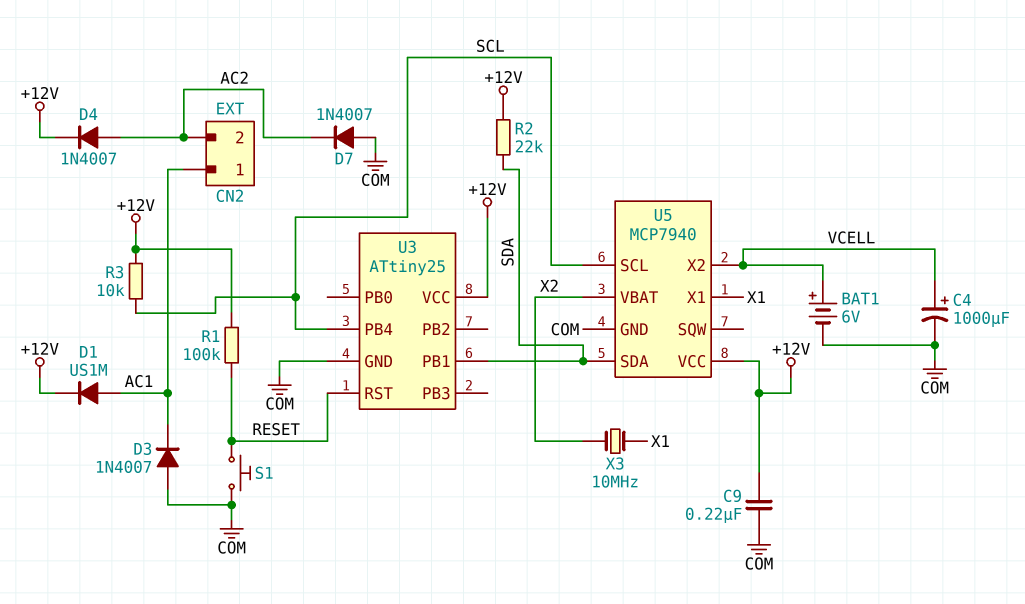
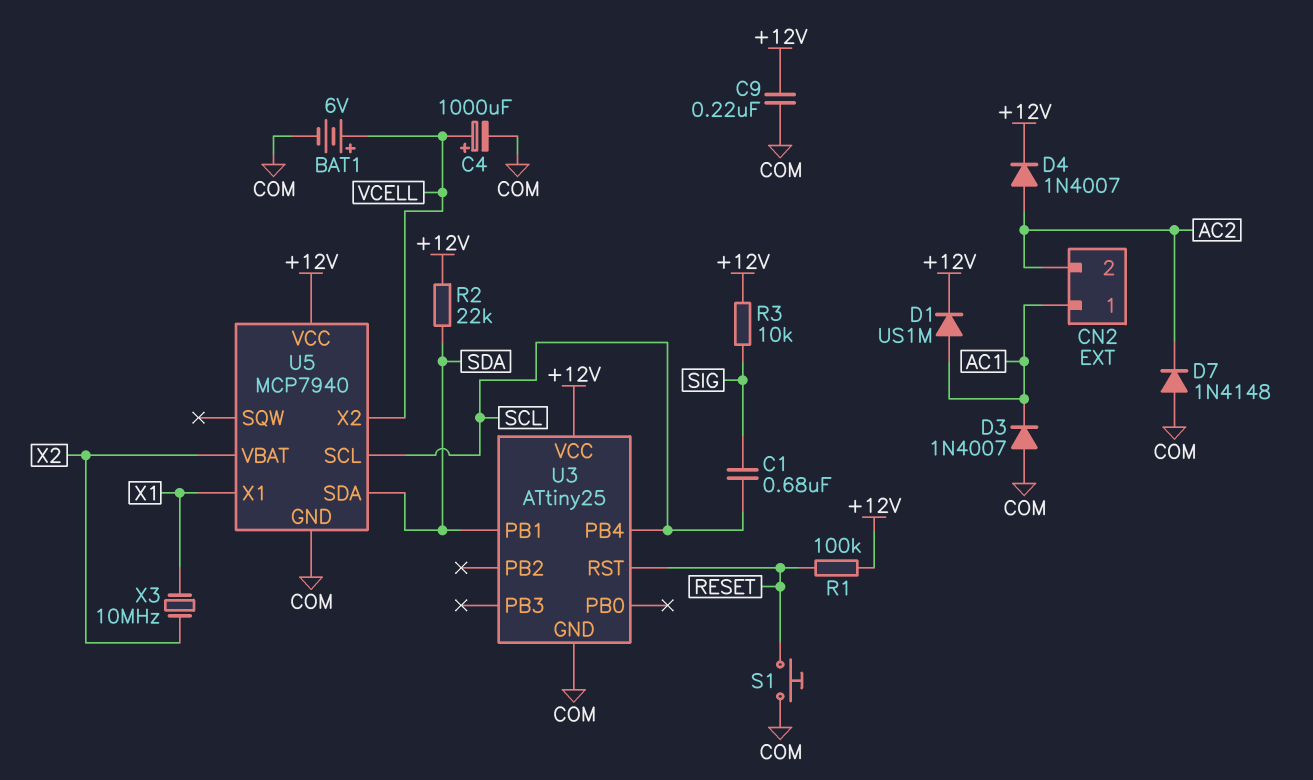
C1: none -> 680nF (SCL, SIG)
D7: diode 1N4007 (A COM, K AC2) -> diode 1N4148 (A COM, K AC2)
R3: 10k (+12V, SCL) -> 10k (+12V, SIG)

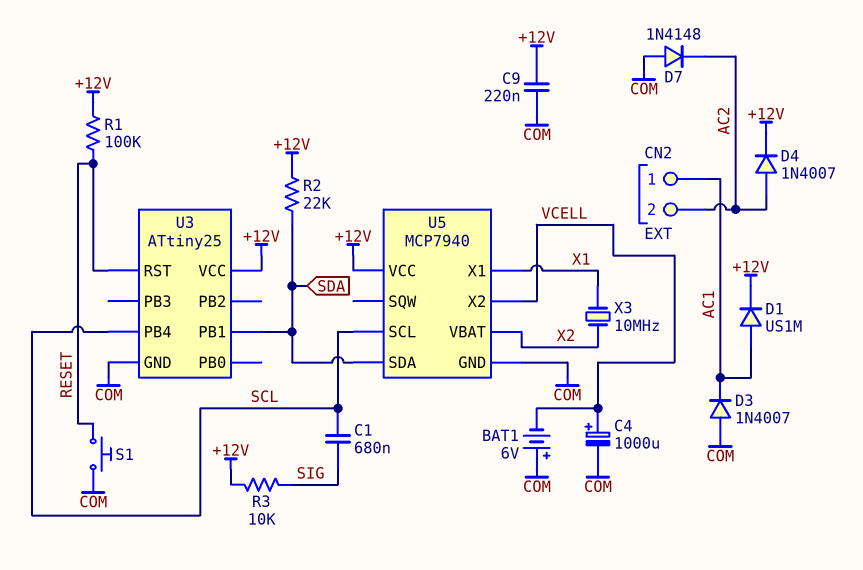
BAT1: 6V (plus VCELL, minus COM) -> 6V (plus COM, minus VCELL)

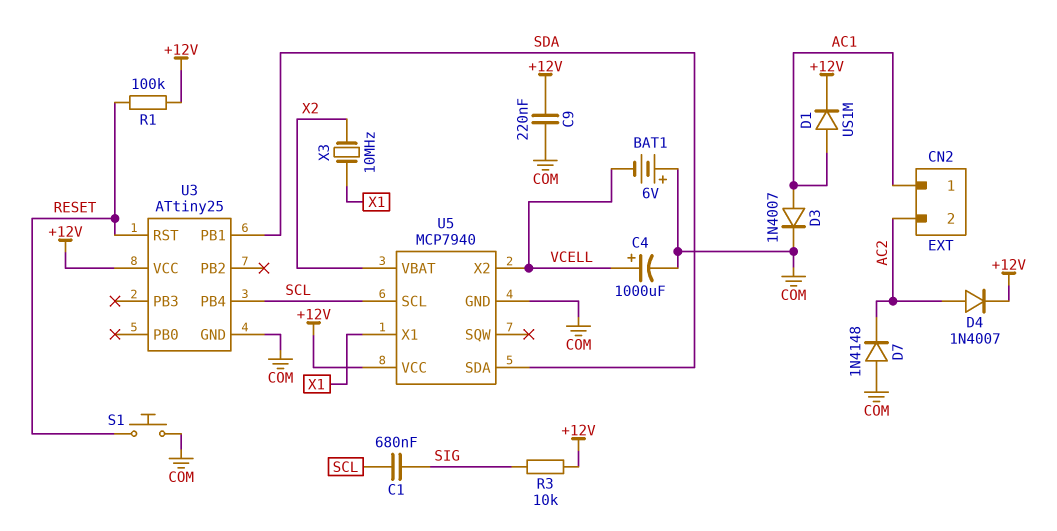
D3: diode 1N4007 (A COM, K AC1) -> diode 1N4007 (A AC1, K COM)
R2: 22k (+12V, SDA) -> none

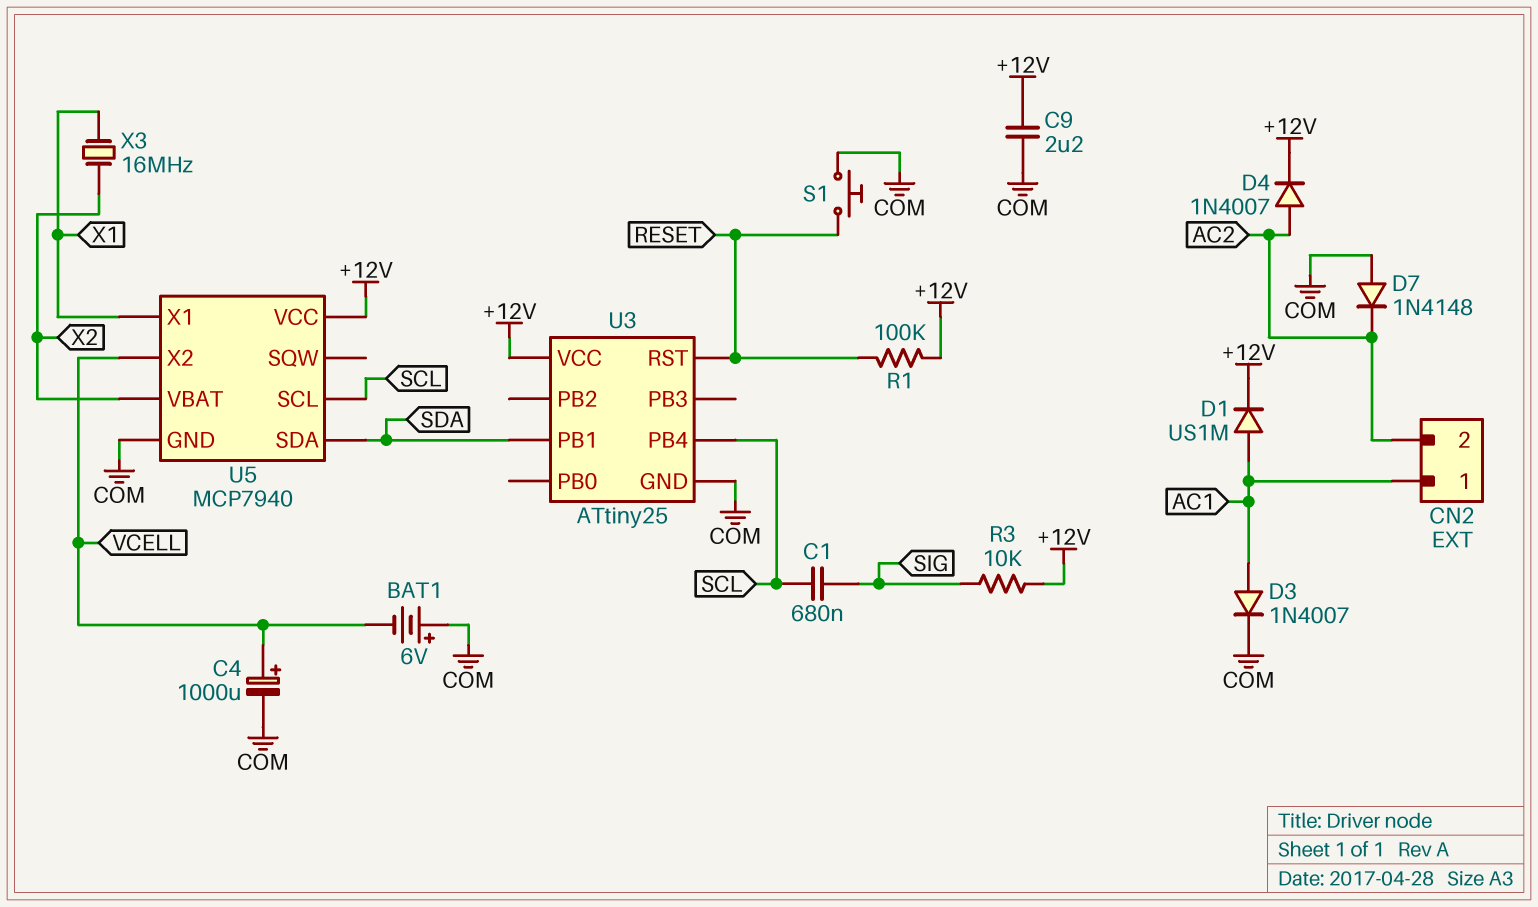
C9: 220nF (+12V, COM) -> 2.2uF (+12V, COM)
X3: 10MHz (X1, X2) -> 16MHz (X1, X2)

